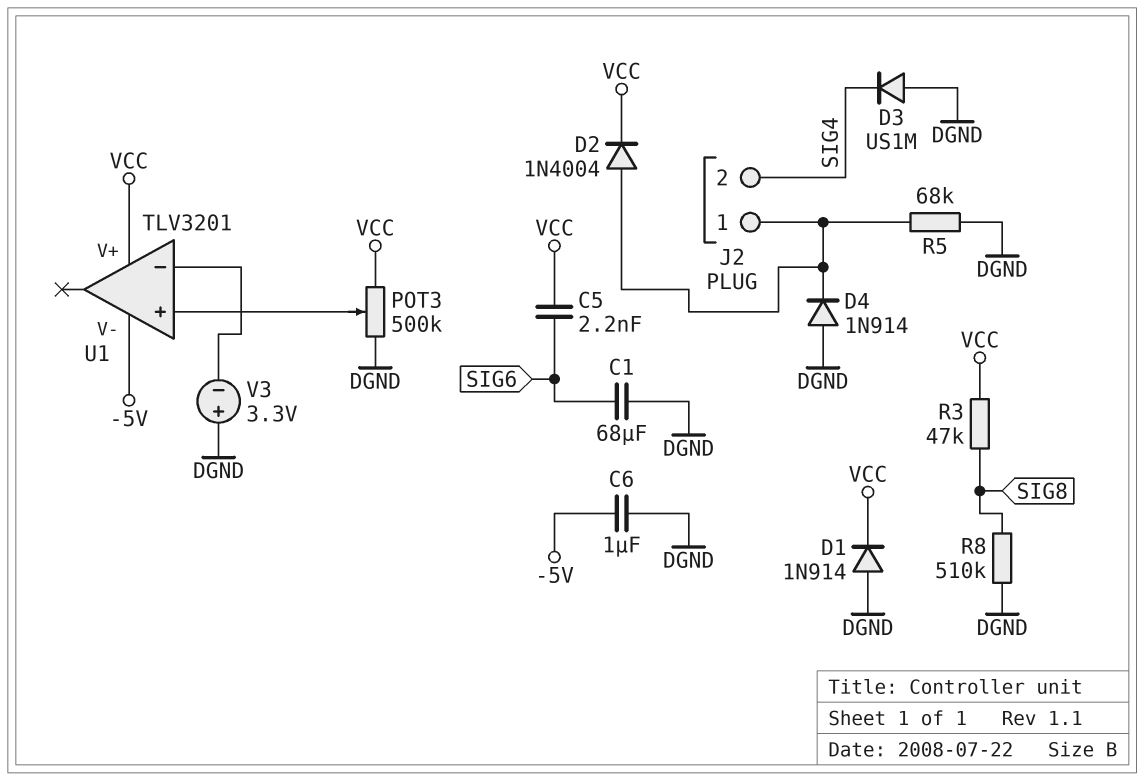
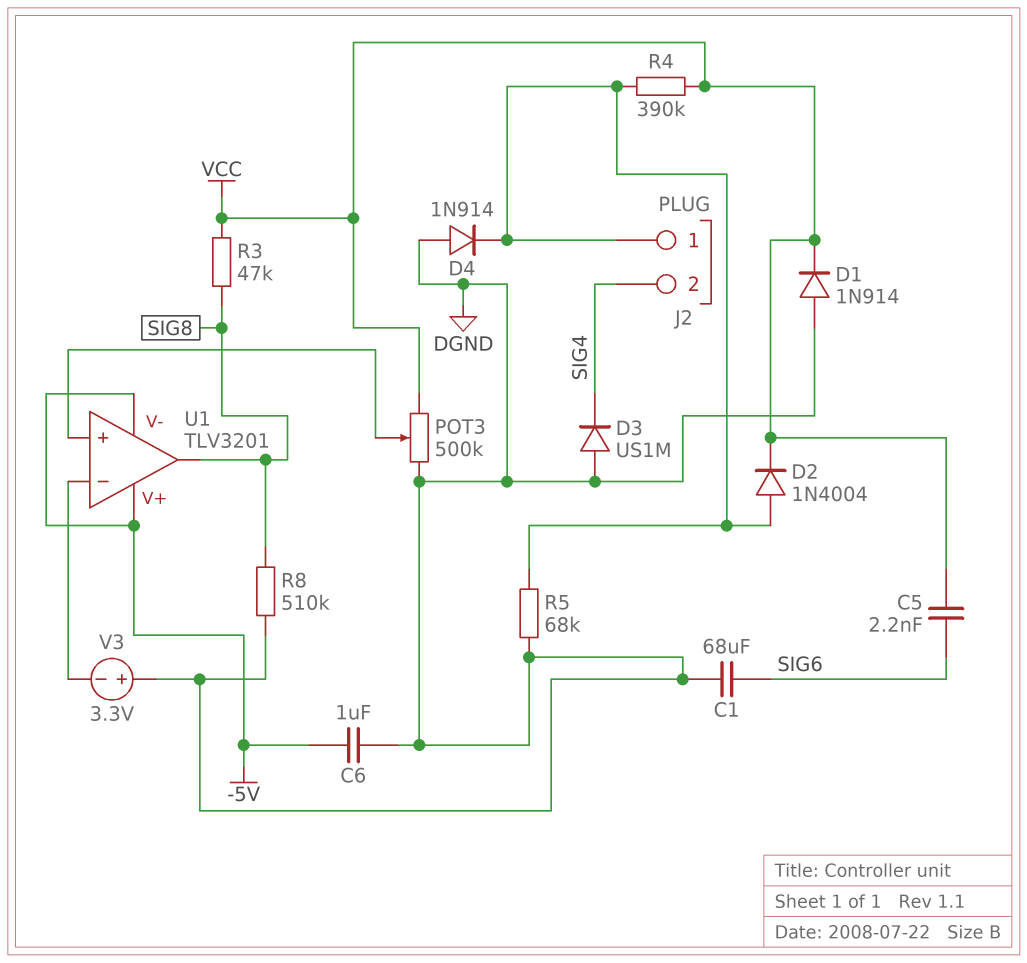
R4: none -> 390k (J2/1, VCC)
U1 pin V+: VCC -> -5V
U1 pin out: none -> SIG8

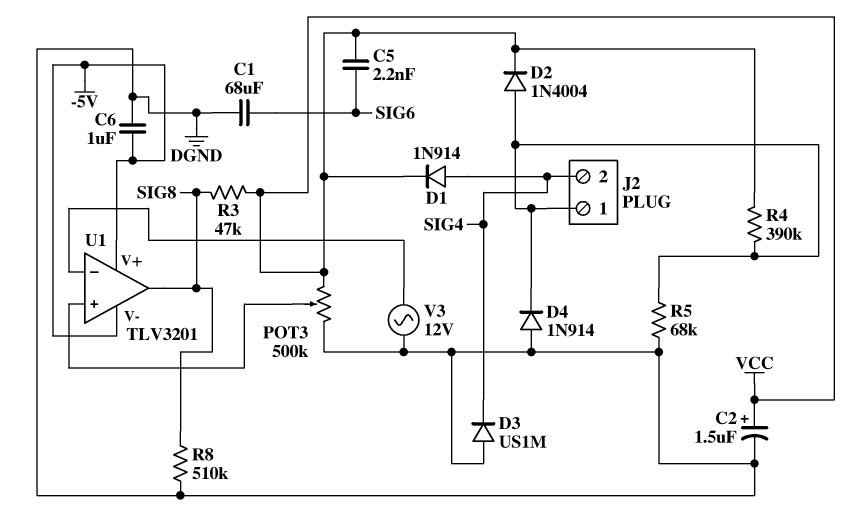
C2: none -> 1.5uF (plus VCC, minus DGND)
D1: diode 1N914 (A DGND, K VCC) -> diode 1N914 (A SIG4, K VCC)
V3: 3.3V (plus DGND, minus U1/in-) -> AC 12V (DGND, U1/in-)

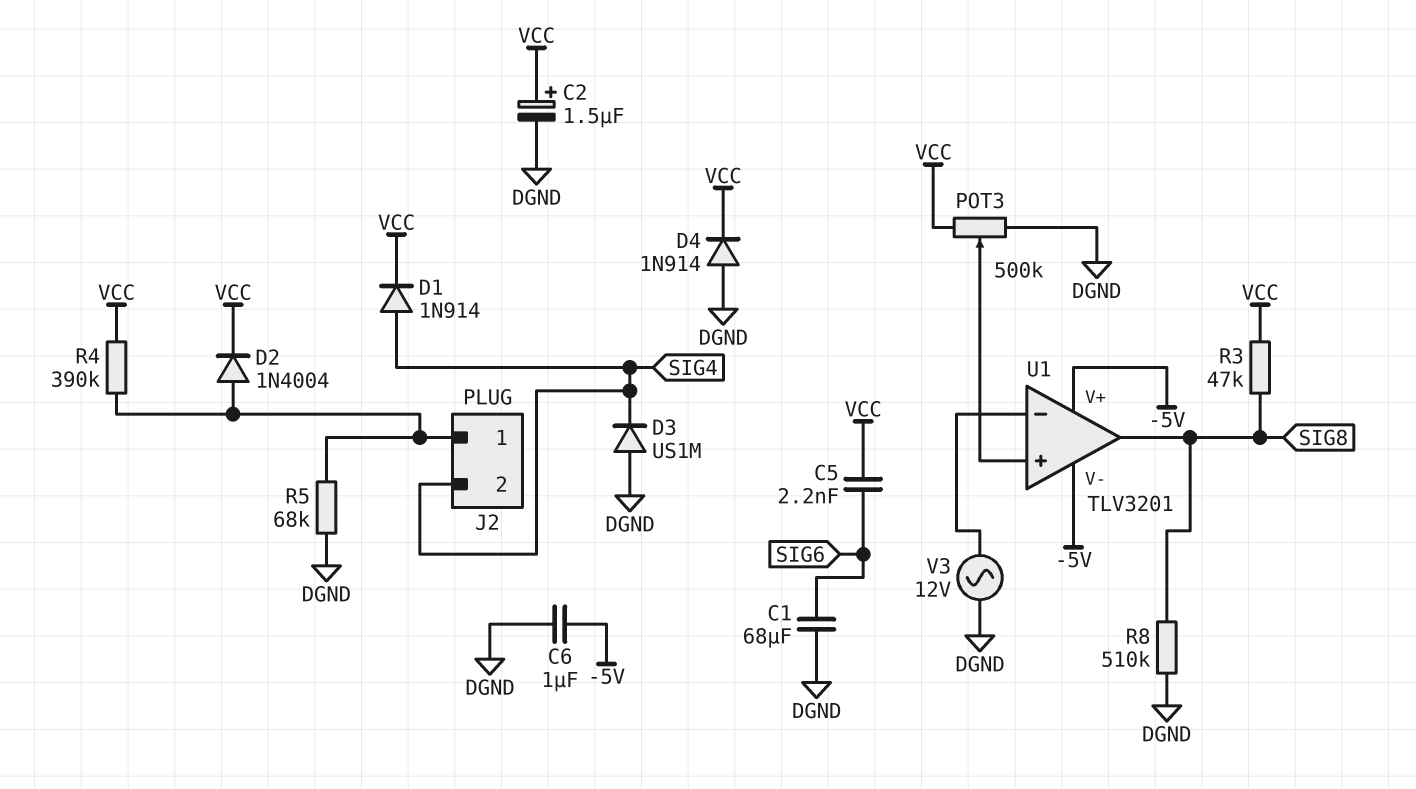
D4: diode 1N914 (A DGND, K J2/1) -> diode 1N914 (A DGND, K VCC)

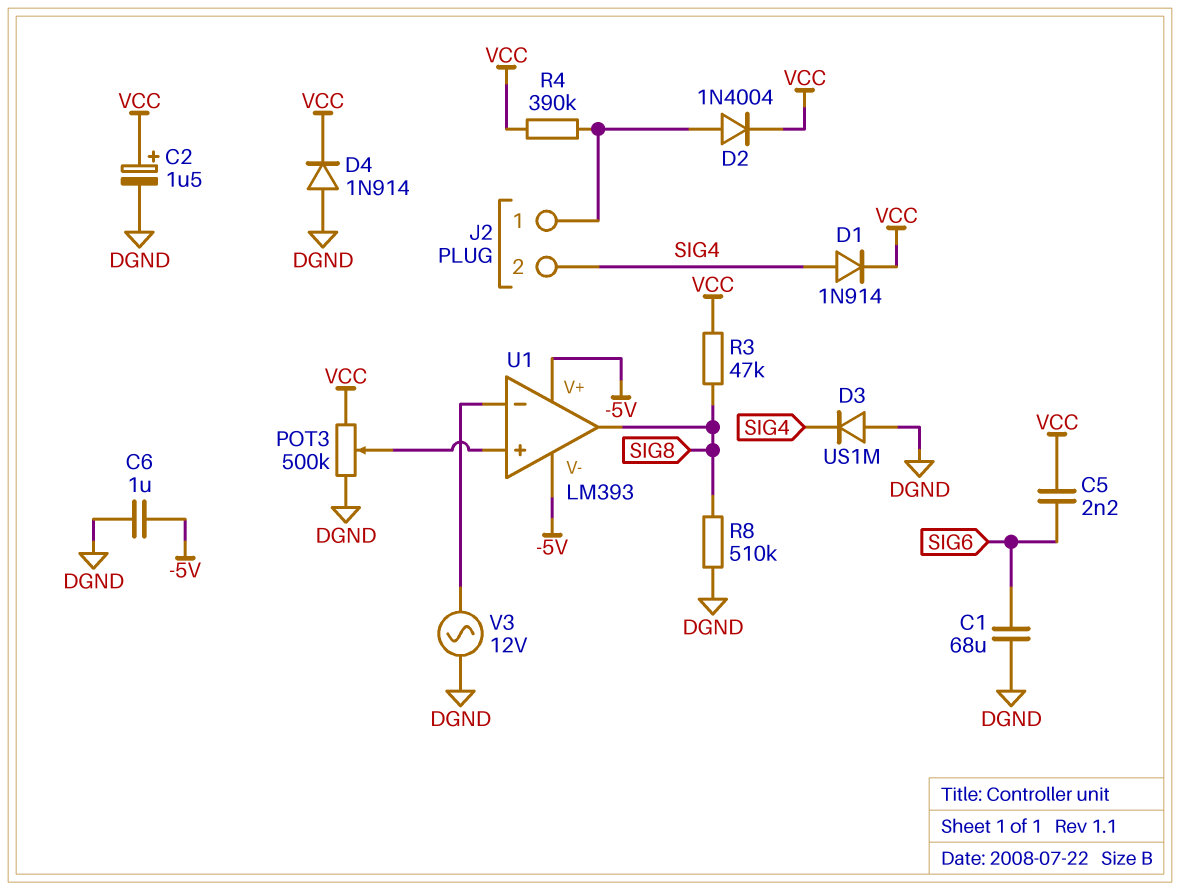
R5: 68k (DGND, J2/1) -> none
U1: TLV3201 -> LM393

